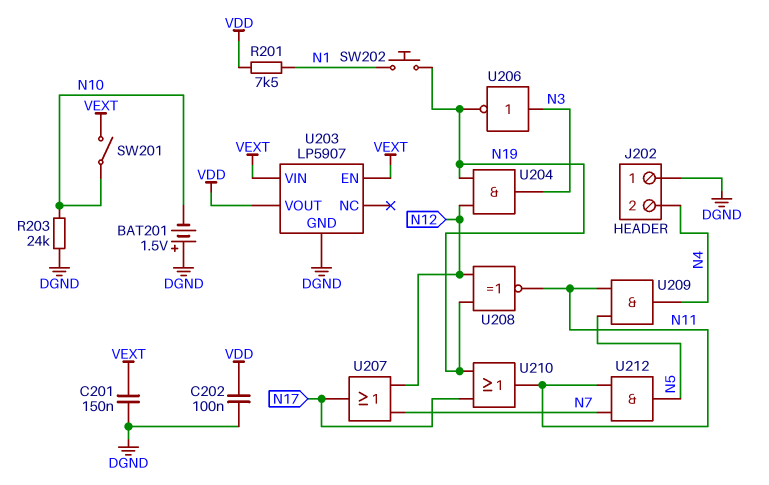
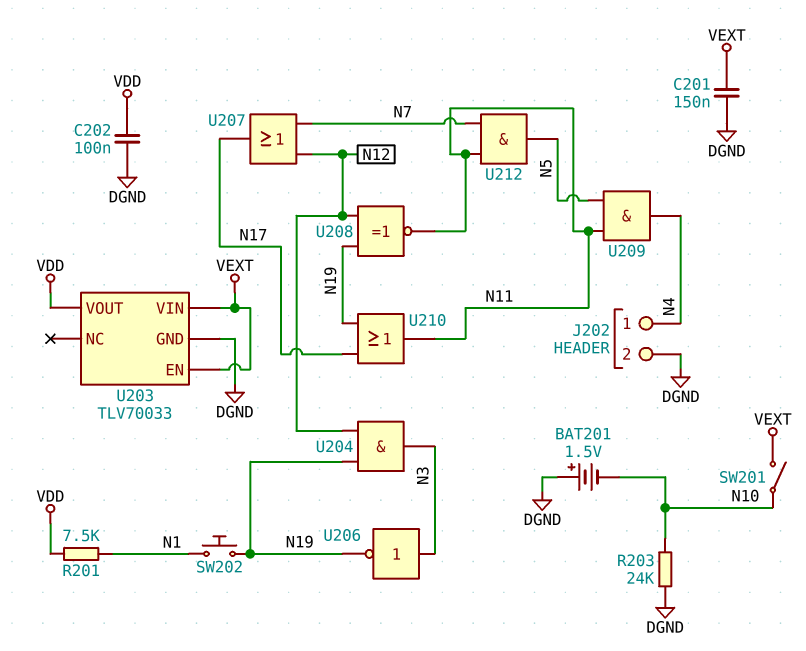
J202 pin 1: DGND -> N4
J202 pin 2: N4 -> DGND
U203: LP5907 -> TLV70033

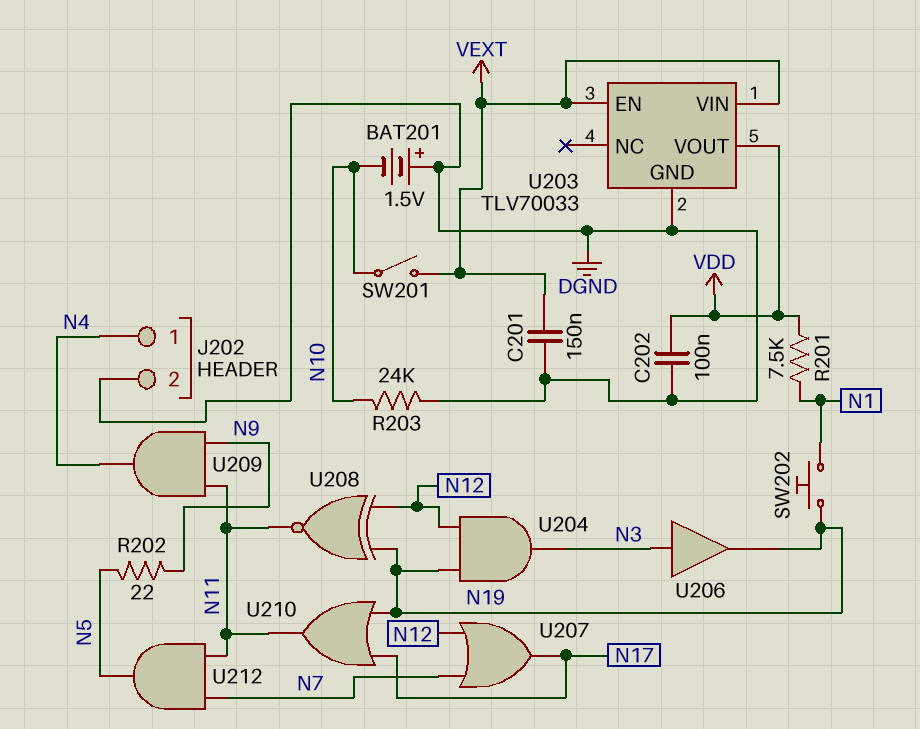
R202: none -> 22 (N5, N9)
U206: NOT (in N3, out N19) -> buffer (in N3, out N19)
U209: AND (in N5, in N11, out N4) -> AND (in N9, in N11, out N4)

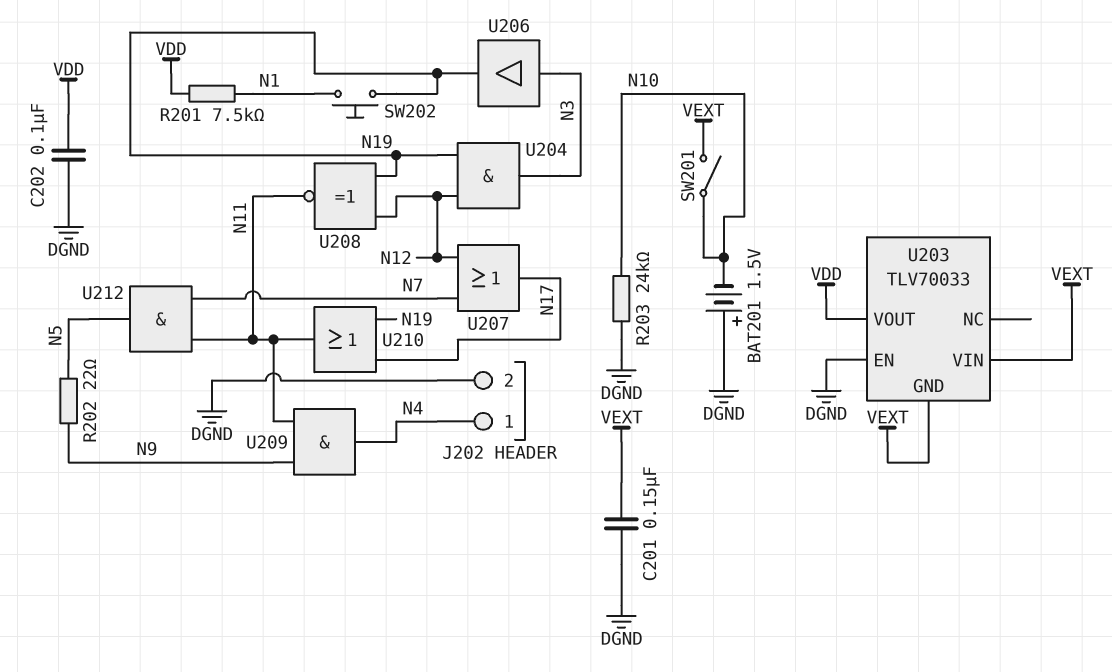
U203 pin EN: VEXT -> DGND
U203 pin GND: DGND -> VEXT

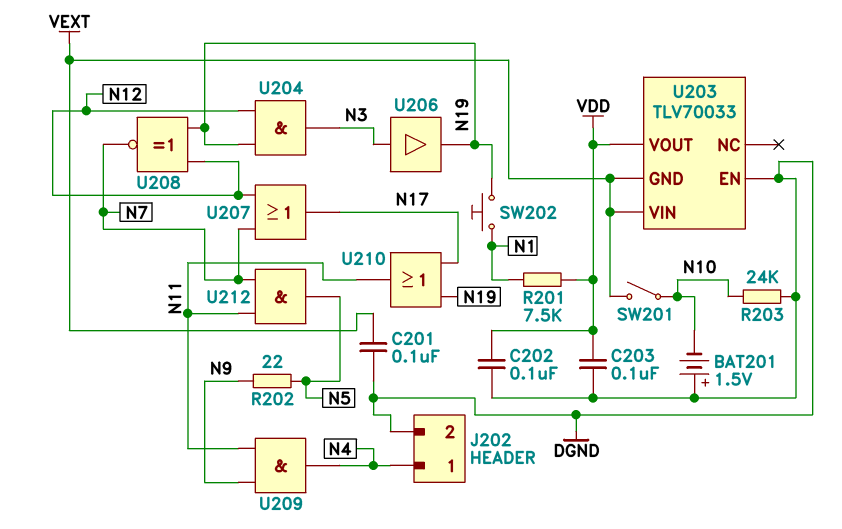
C201: 150nF (DGND, VEXT) -> 100nF (DGND, VEXT)
C203: none -> 100nF (DGND, VDD)
U208: XNOR (in N12, in N19, out N11) -> XNOR (in N12, in N19, out N7)

